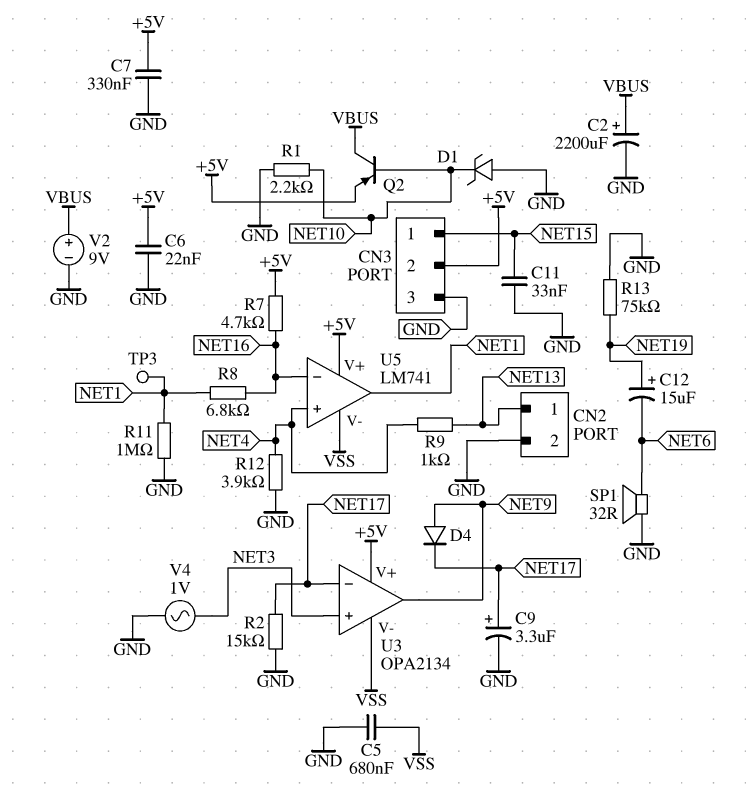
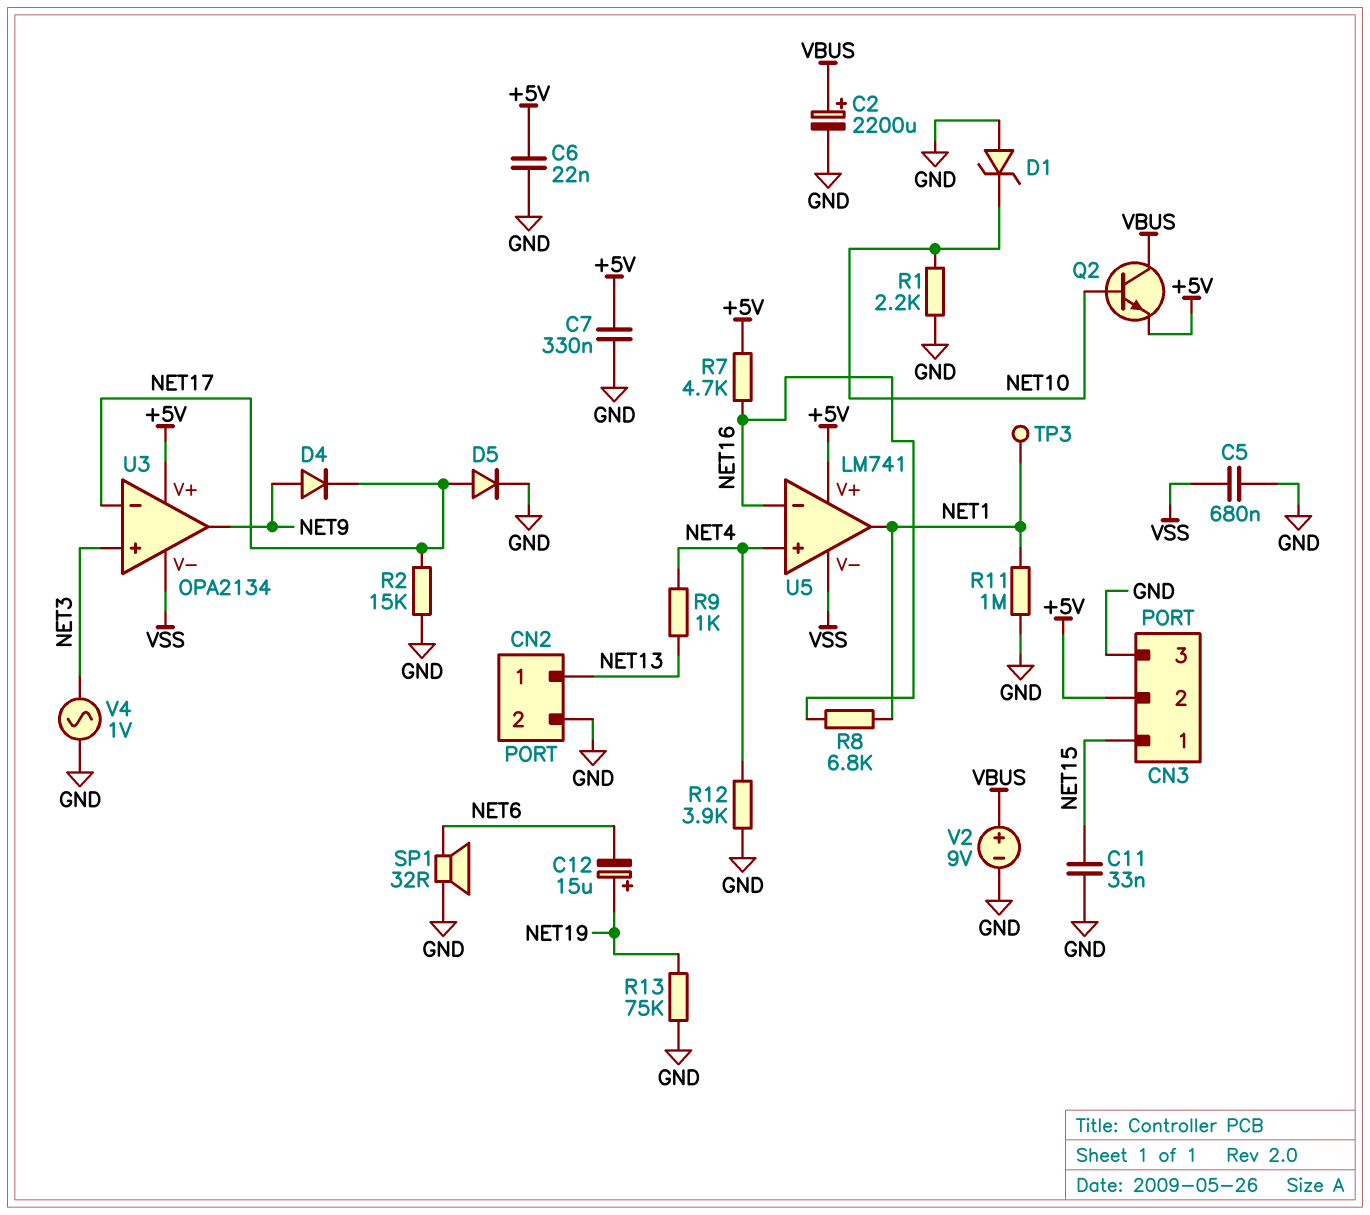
C9: 3.3uF (plus NET17, minus GND) -> none
D5: none -> diode (A NET17, K GND)
Q2: PNP (B NET10, C VBUS, E +5V) -> NPN (B NET10, C VBUS, E +5V)

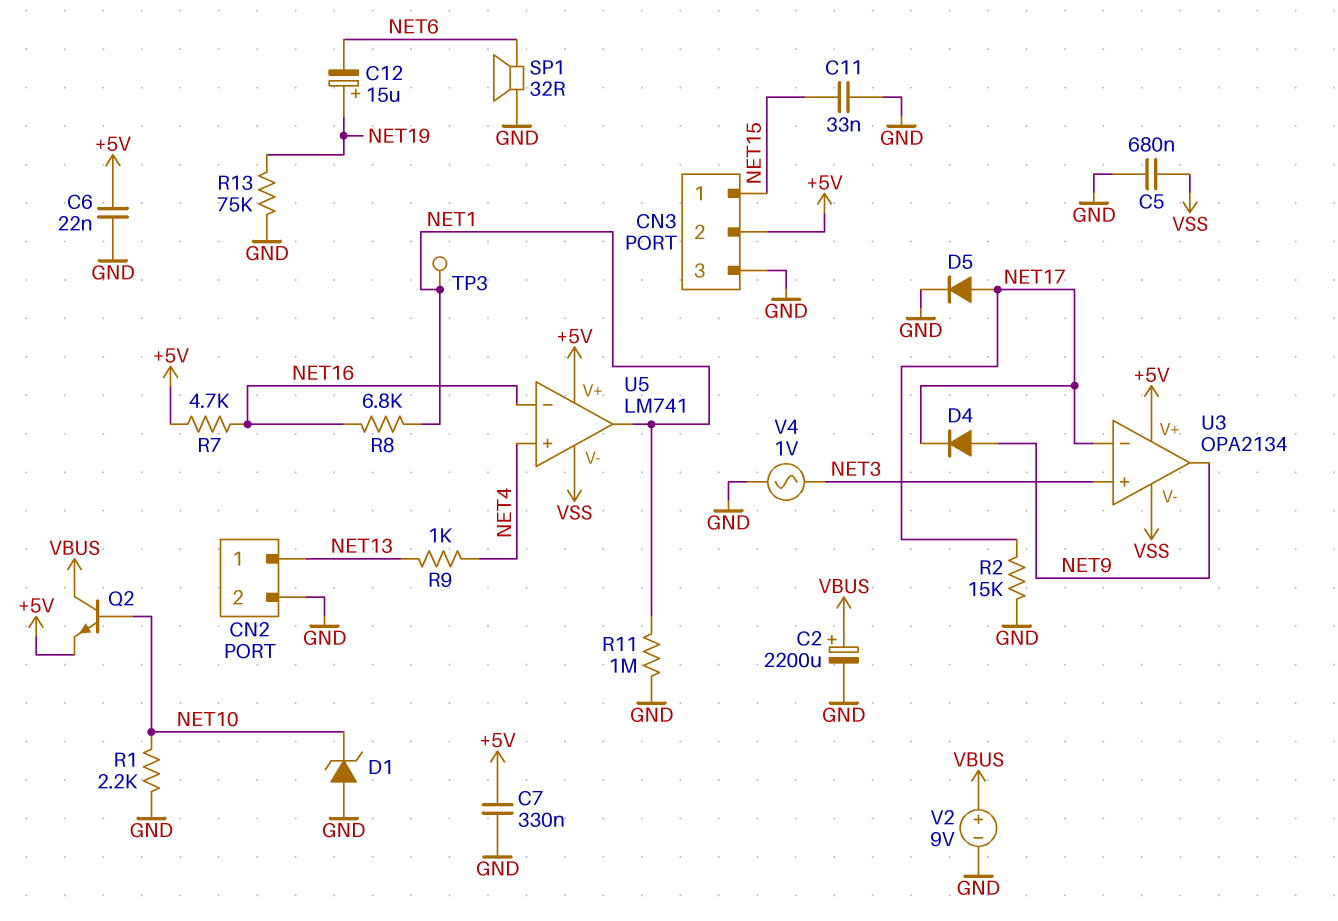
R12: 3.9k (GND, NET4) -> none

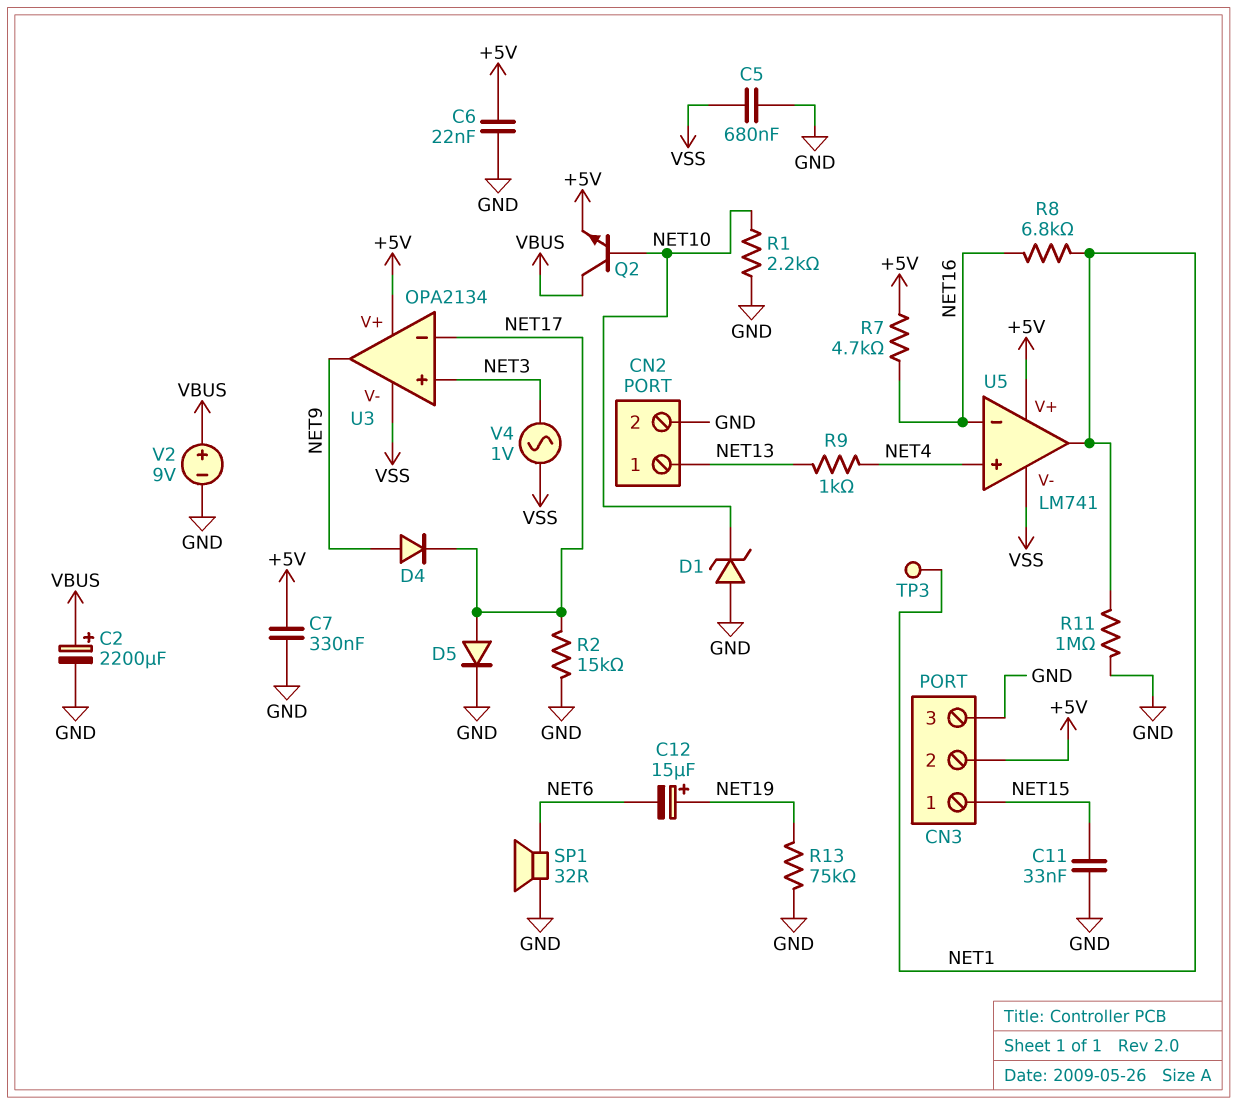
V4: AC 1V (GND, NET3) -> AC 1V (NET3, VSS)

